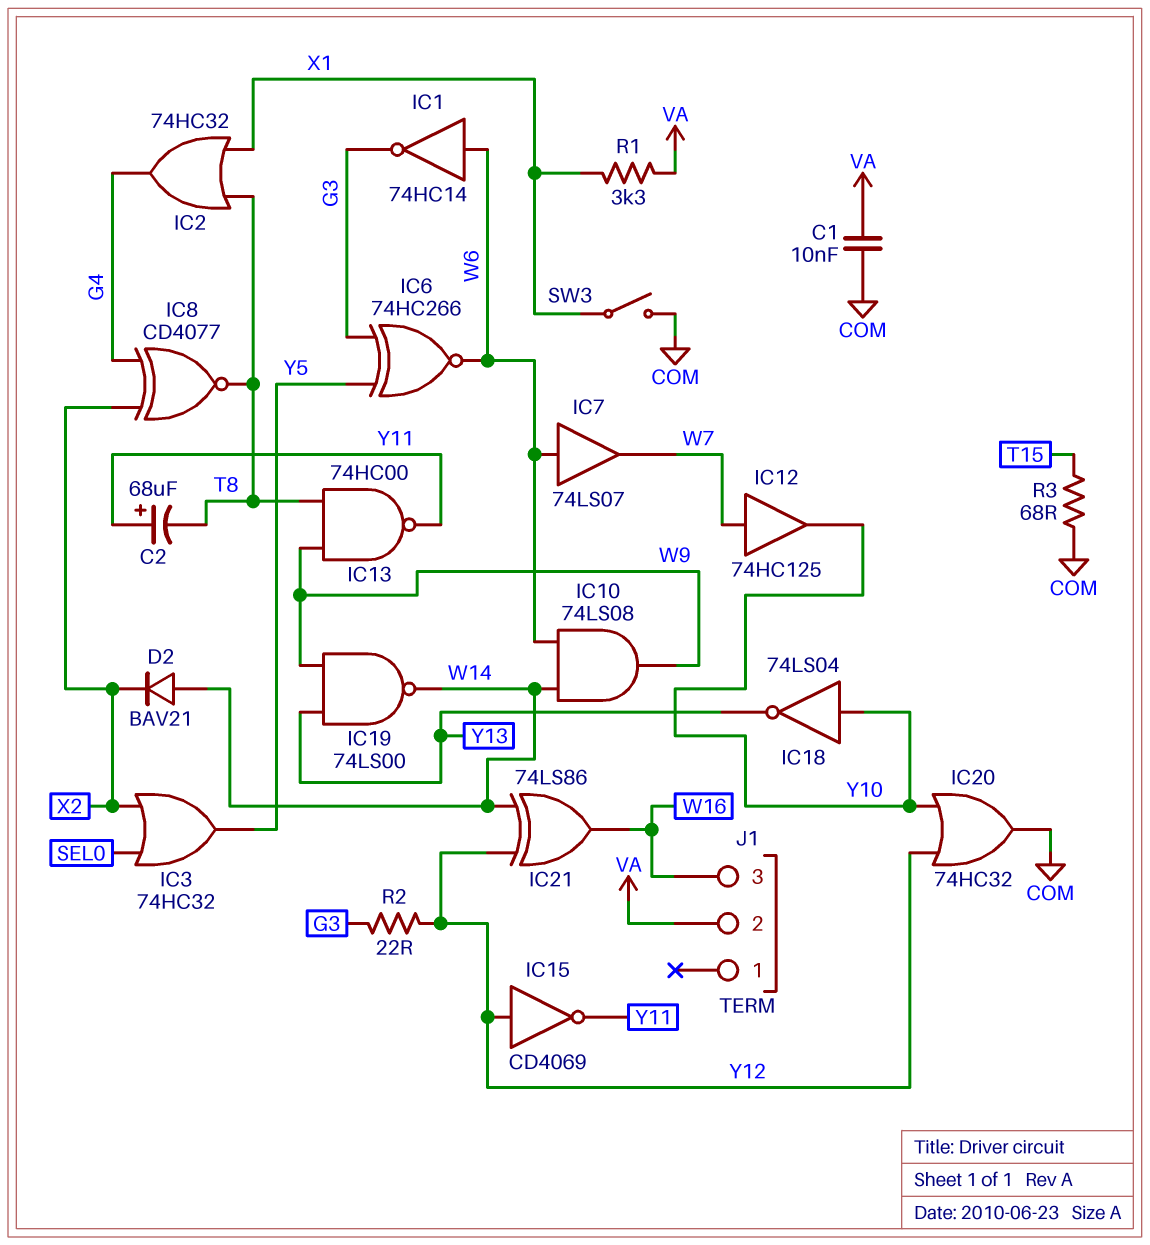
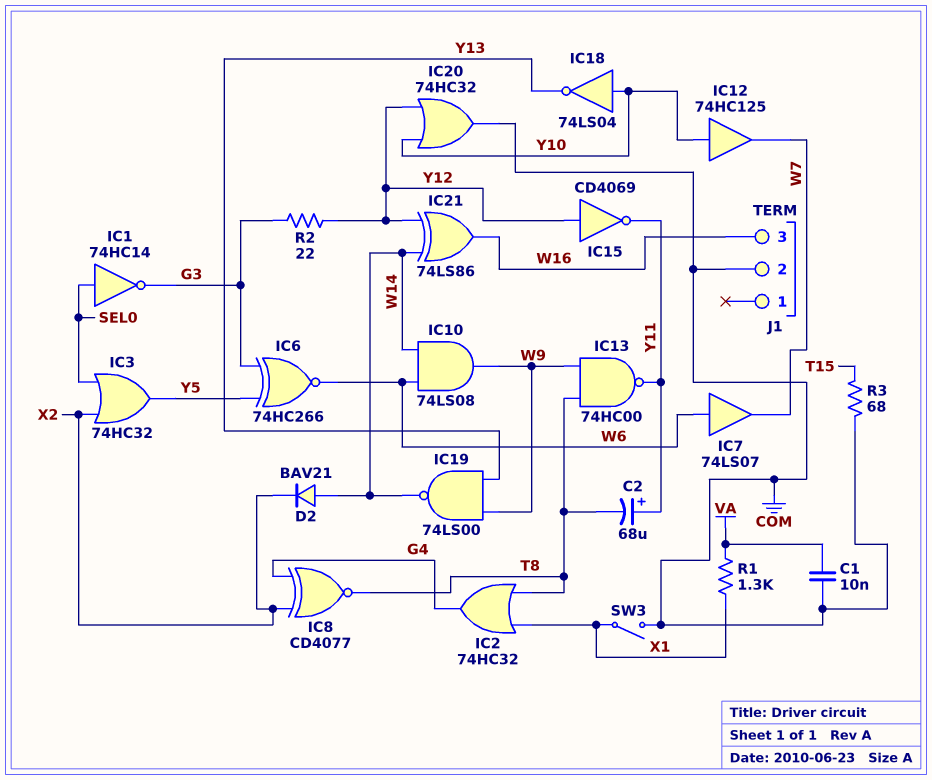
IC1: NOT 74HC14 (in W6, out G3) -> NOT 74HC14 (in SEL0, out G3)
IC12: buffer 74HC125 (in W7, out Y10) -> buffer 74HC125 (in Y10, out W7)
J1 pin 2: VA -> COM
R1: 3.3k (VA, X1) -> 1.3k (VA, X1)

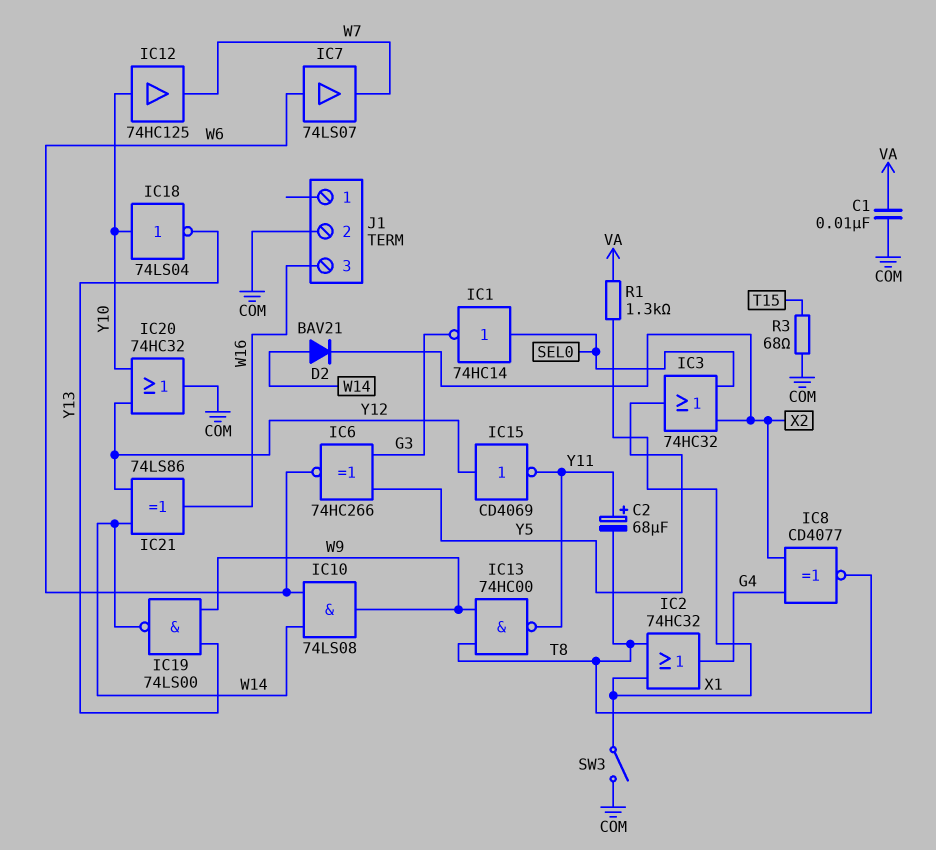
R2: 22 (G3, Y12) -> none

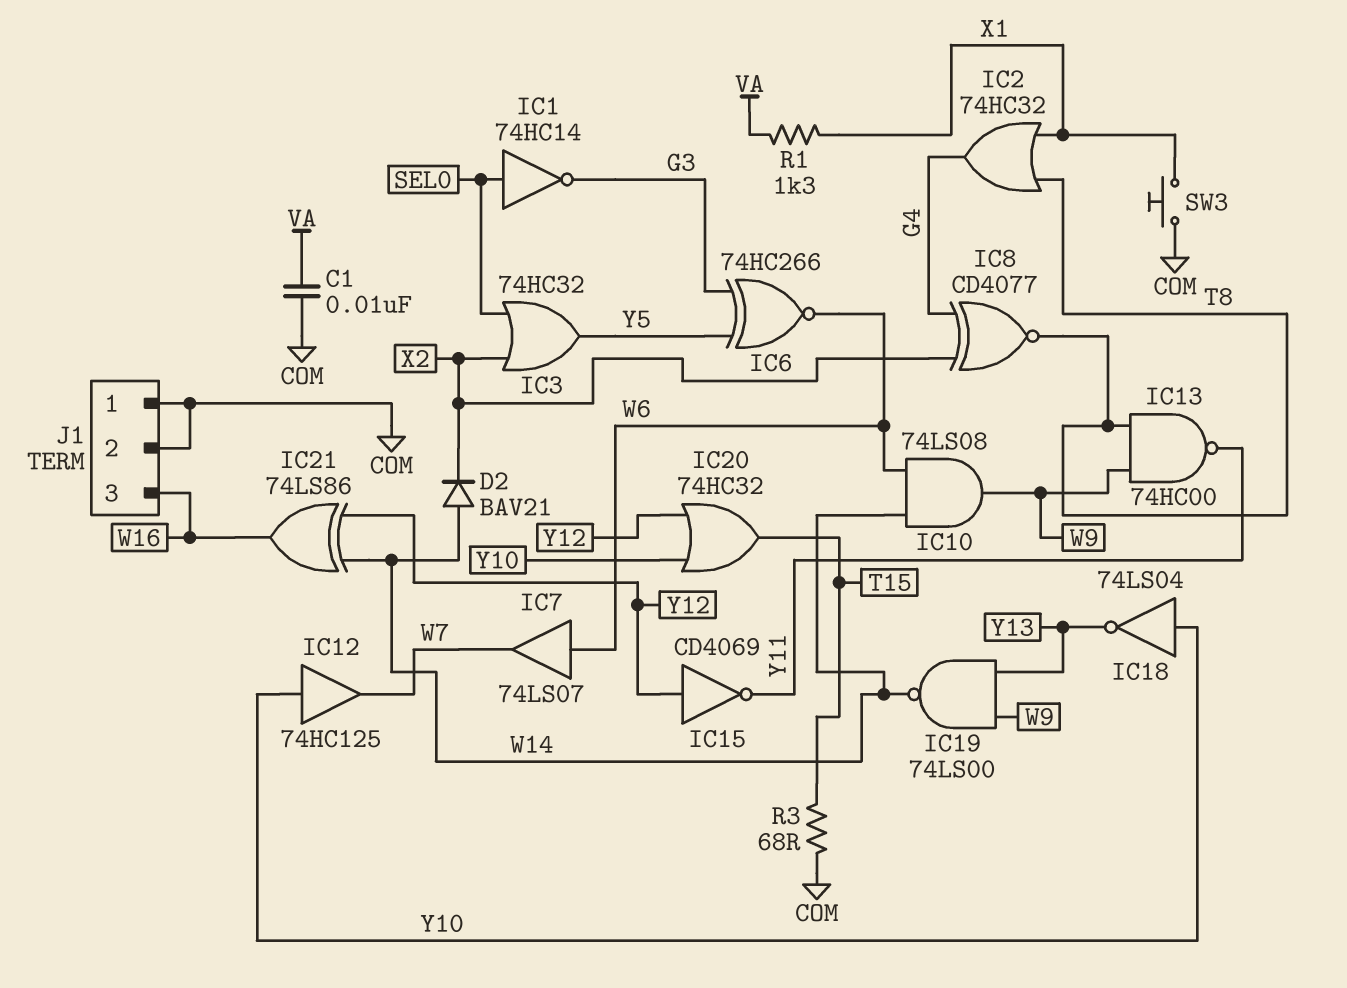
C2: 68uF (plus Y11, minus T8) -> none
IC20: OR 74HC32 (in Y10, in Y12, out COM) -> OR 74HC32 (in Y10, in Y12, out T15)
J1 pin 1: none -> COM
SW3: switch (COM, X1) -> button (COM, X1)

